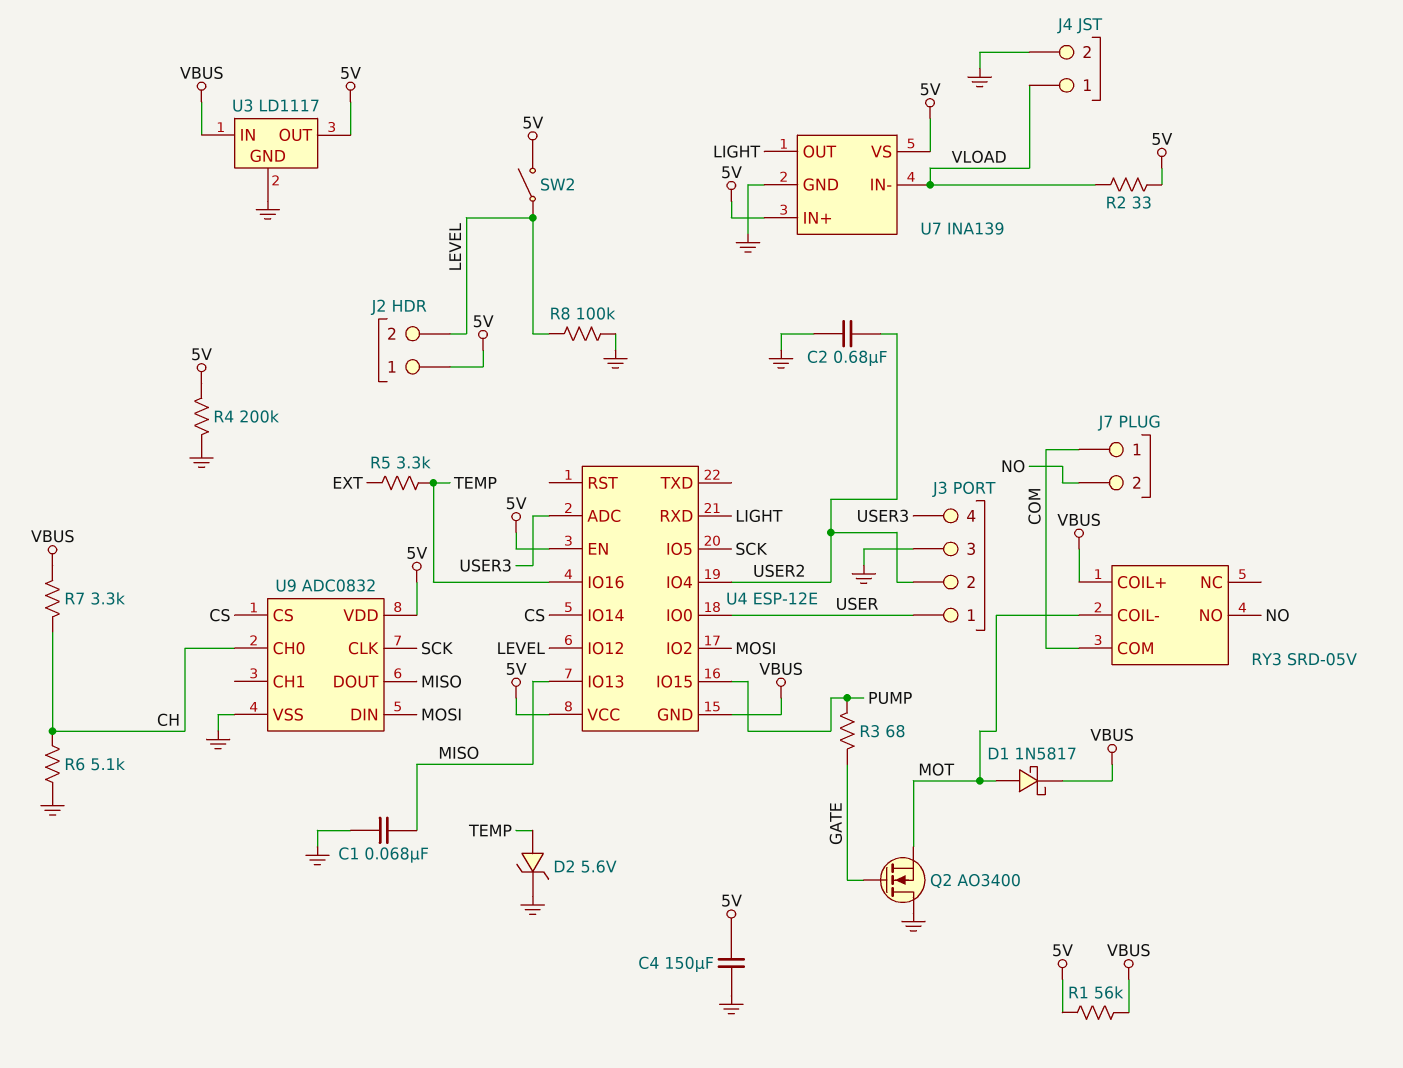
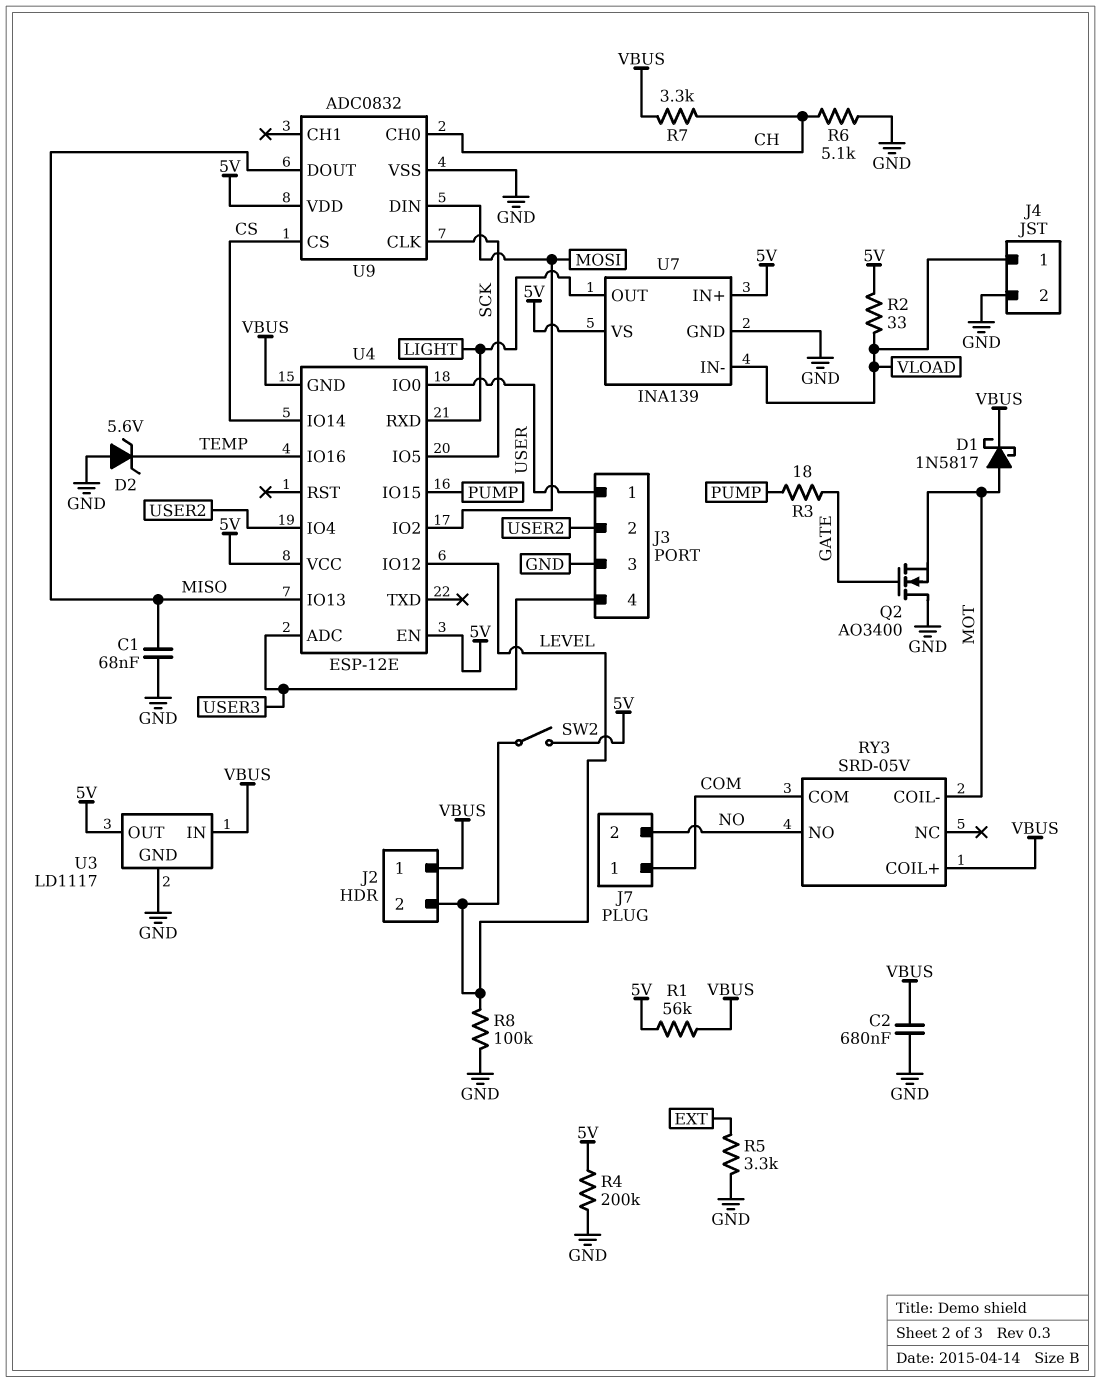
C2: 680nF (GND, USER2) -> 680nF (GND, VBUS)
C4: 150uF (5V, GND) -> none
D2: zener 5.6V (A TEMP, K GND) -> zener 5.6V (A GND, K TEMP)
J2 pin 1: 5V -> VBUS
R3: 68 (GATE, PUMP) -> 18 (GATE, PUMP)
R5: 3.3k (EXT, TEMP) -> 3.3k (EXT, GND)

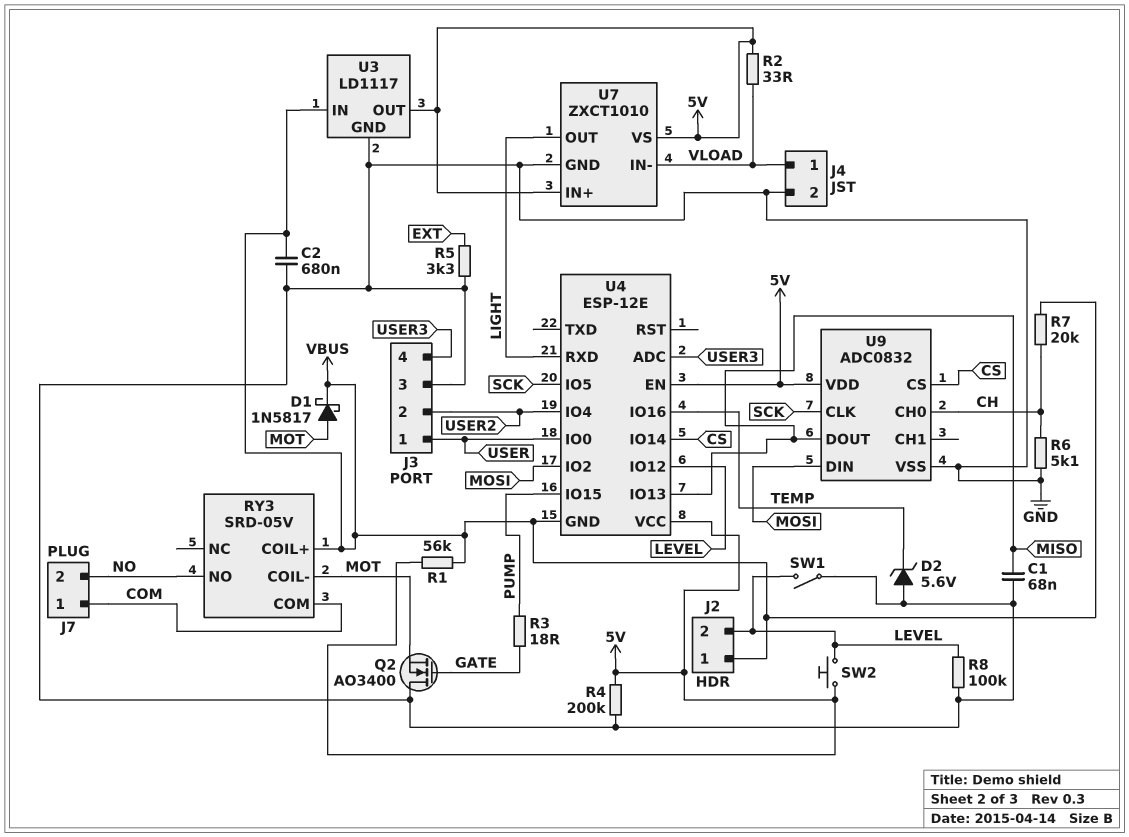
R7: 3.3k (CH, VBUS) -> 20k (CH, VBUS)
SW1: none -> switch (GND, LEVEL)
SW2: switch (5V, LEVEL) -> button (5V, LEVEL)
U7: INA139 -> ZXCT1010

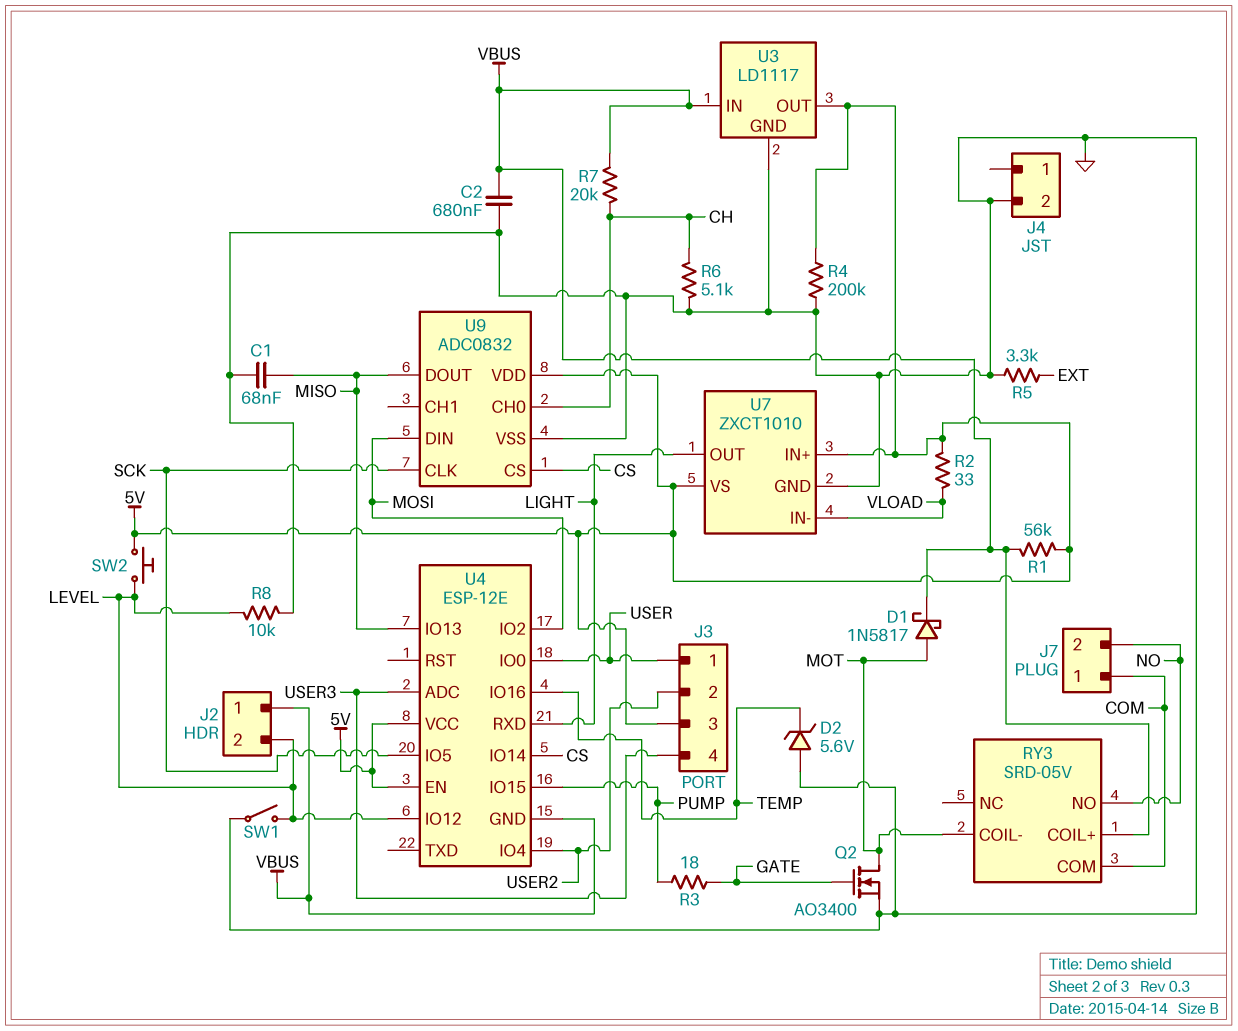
J3 pin 3: GND -> 5V
J4 pin 1: VLOAD -> none
Q2: NMOS AO3400 (G GATE, D GND, S MOT) -> NMOS AO3400 (G GATE, D MOT, S GND)
R8: 100k (GND, LEVEL) -> 10k (GND, LEVEL)

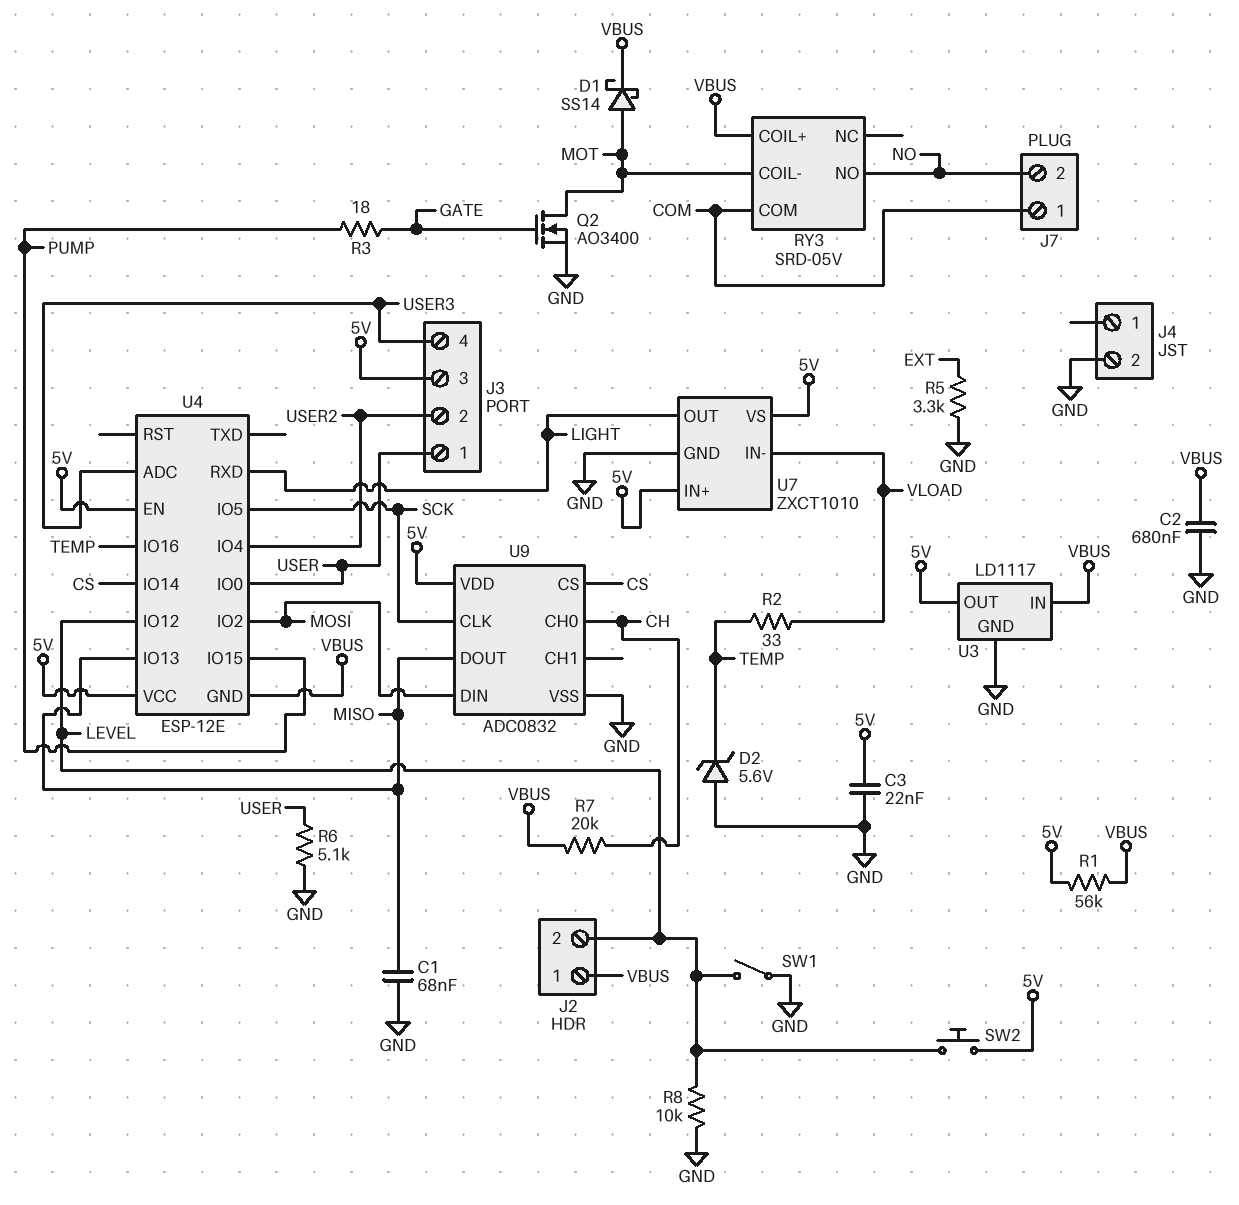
C3: none -> 22nF (5V, GND)
D1: schottky 1N5817 (A MOT, K VBUS) -> schottky SS14 (A MOT, K VBUS)
R2: 33 (5V, VLOAD) -> 33 (TEMP, VLOAD)
R4: 200k (5V, GND) -> none
R6: 5.1k (CH, GND) -> 5.1k (GND, USER)

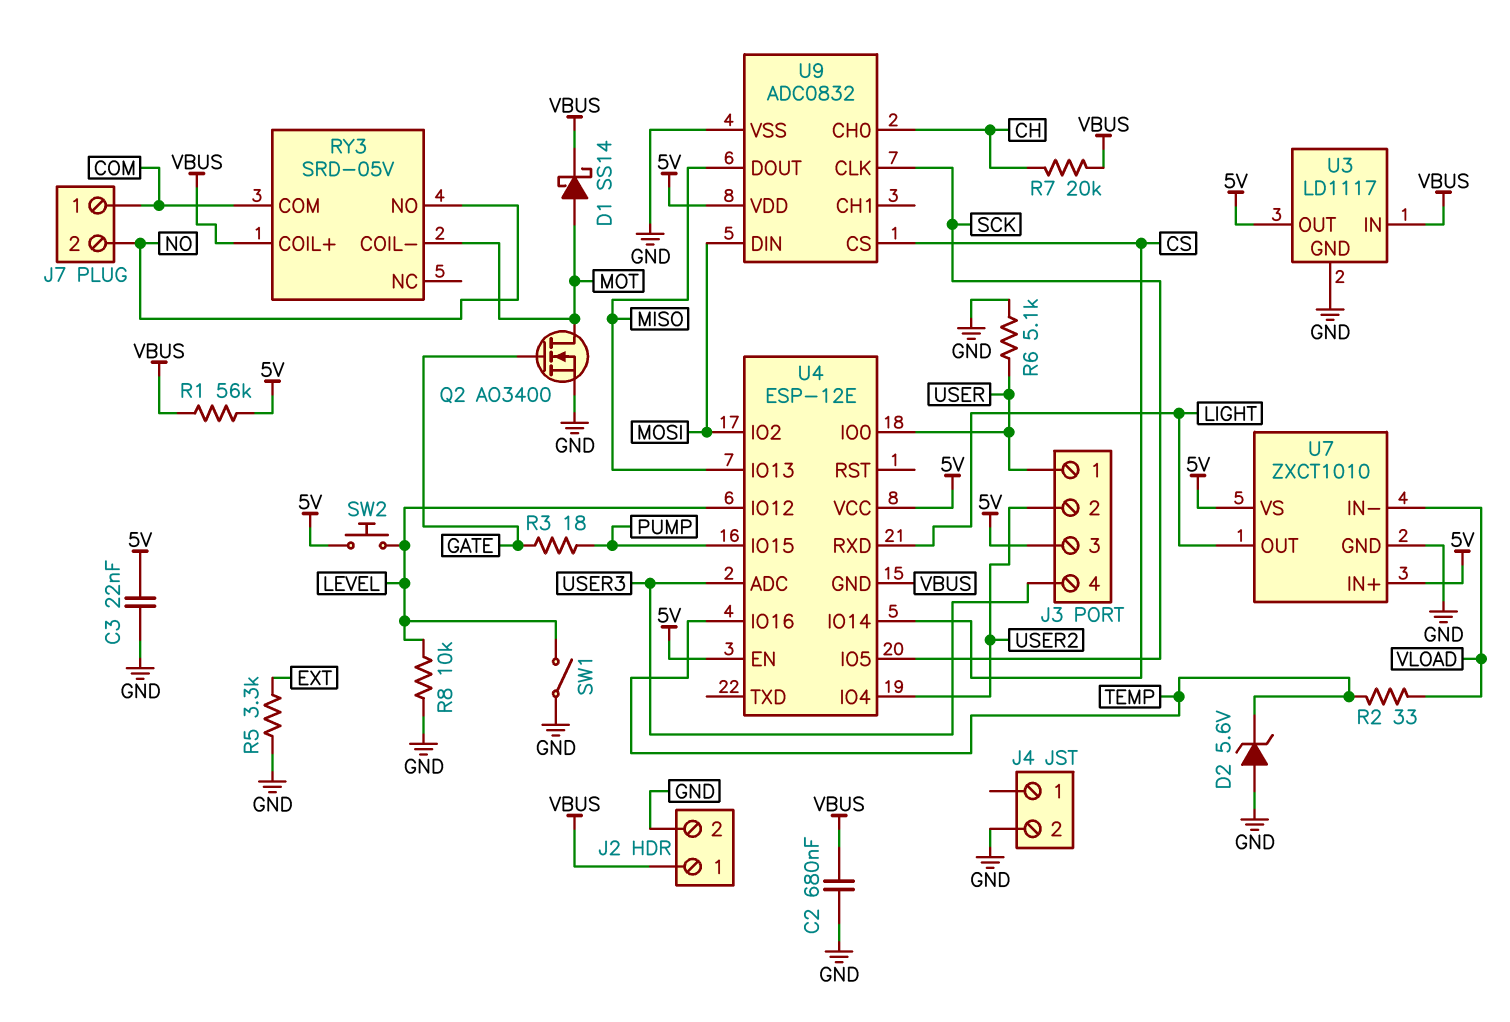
C1: 68nF (GND, MISO) -> none
J2 pin 2: LEVEL -> GND

